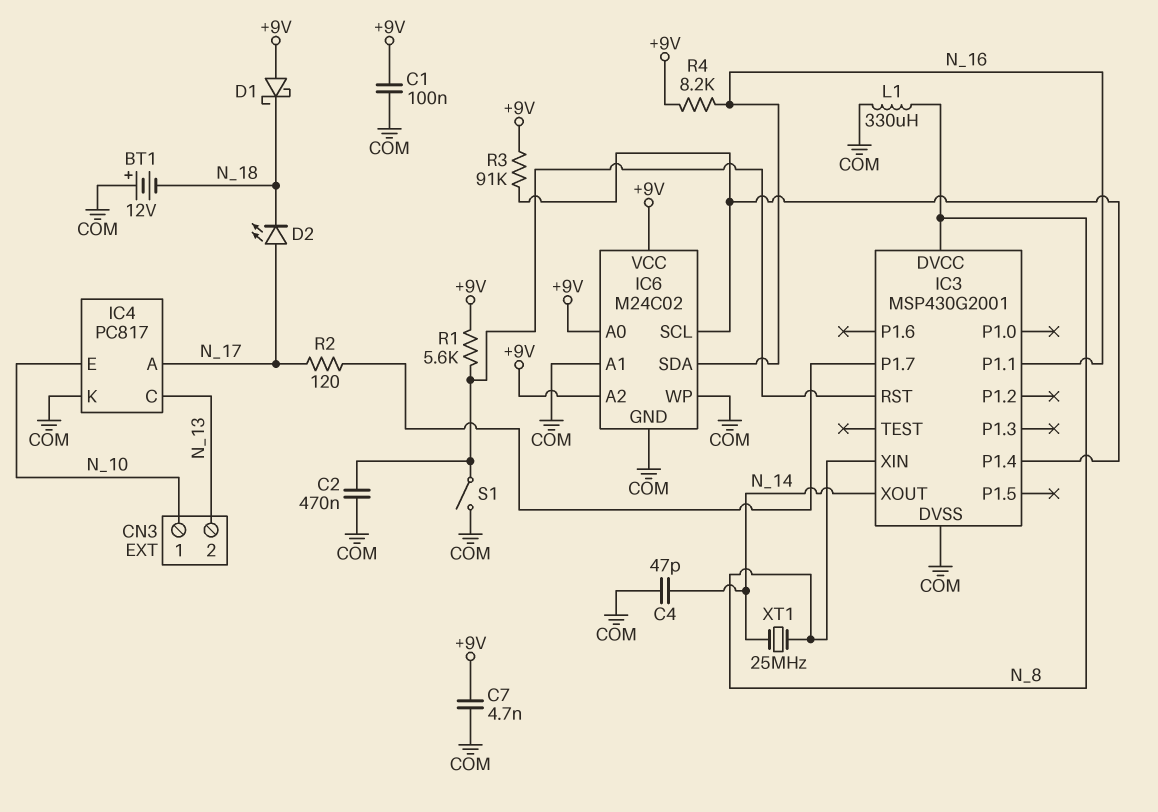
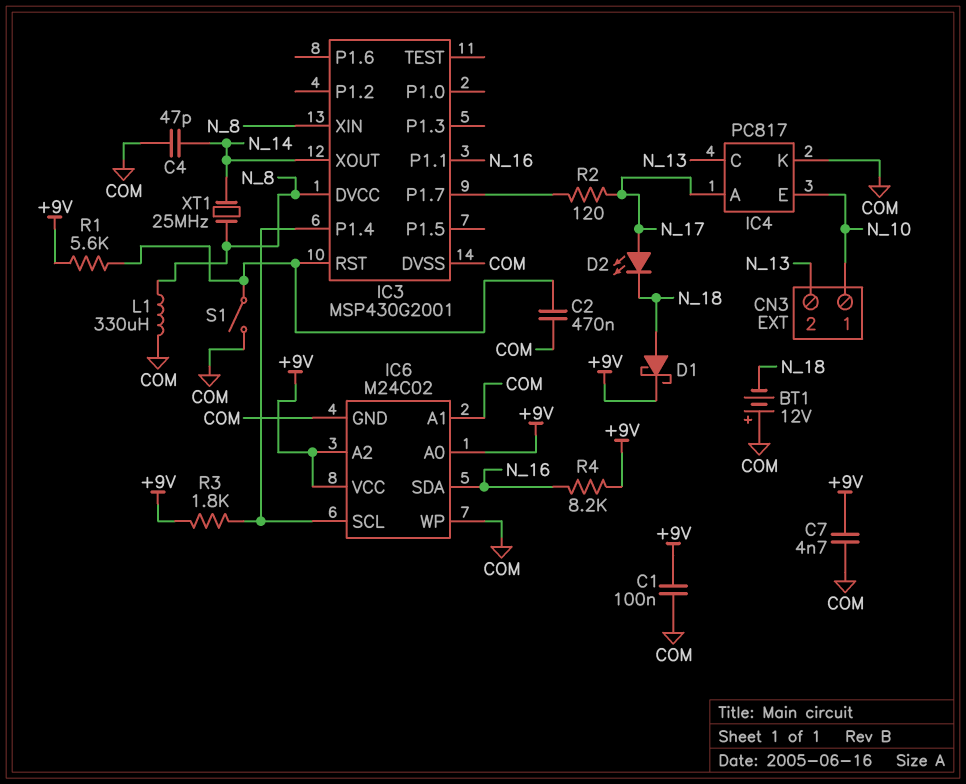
D1: schottky (A +9V, K N_18) -> schottky (A N_18, K +9V)
R3: 91k (+9V, IC3/P1.4) -> 1.8k (+9V, IC3/P1.4)

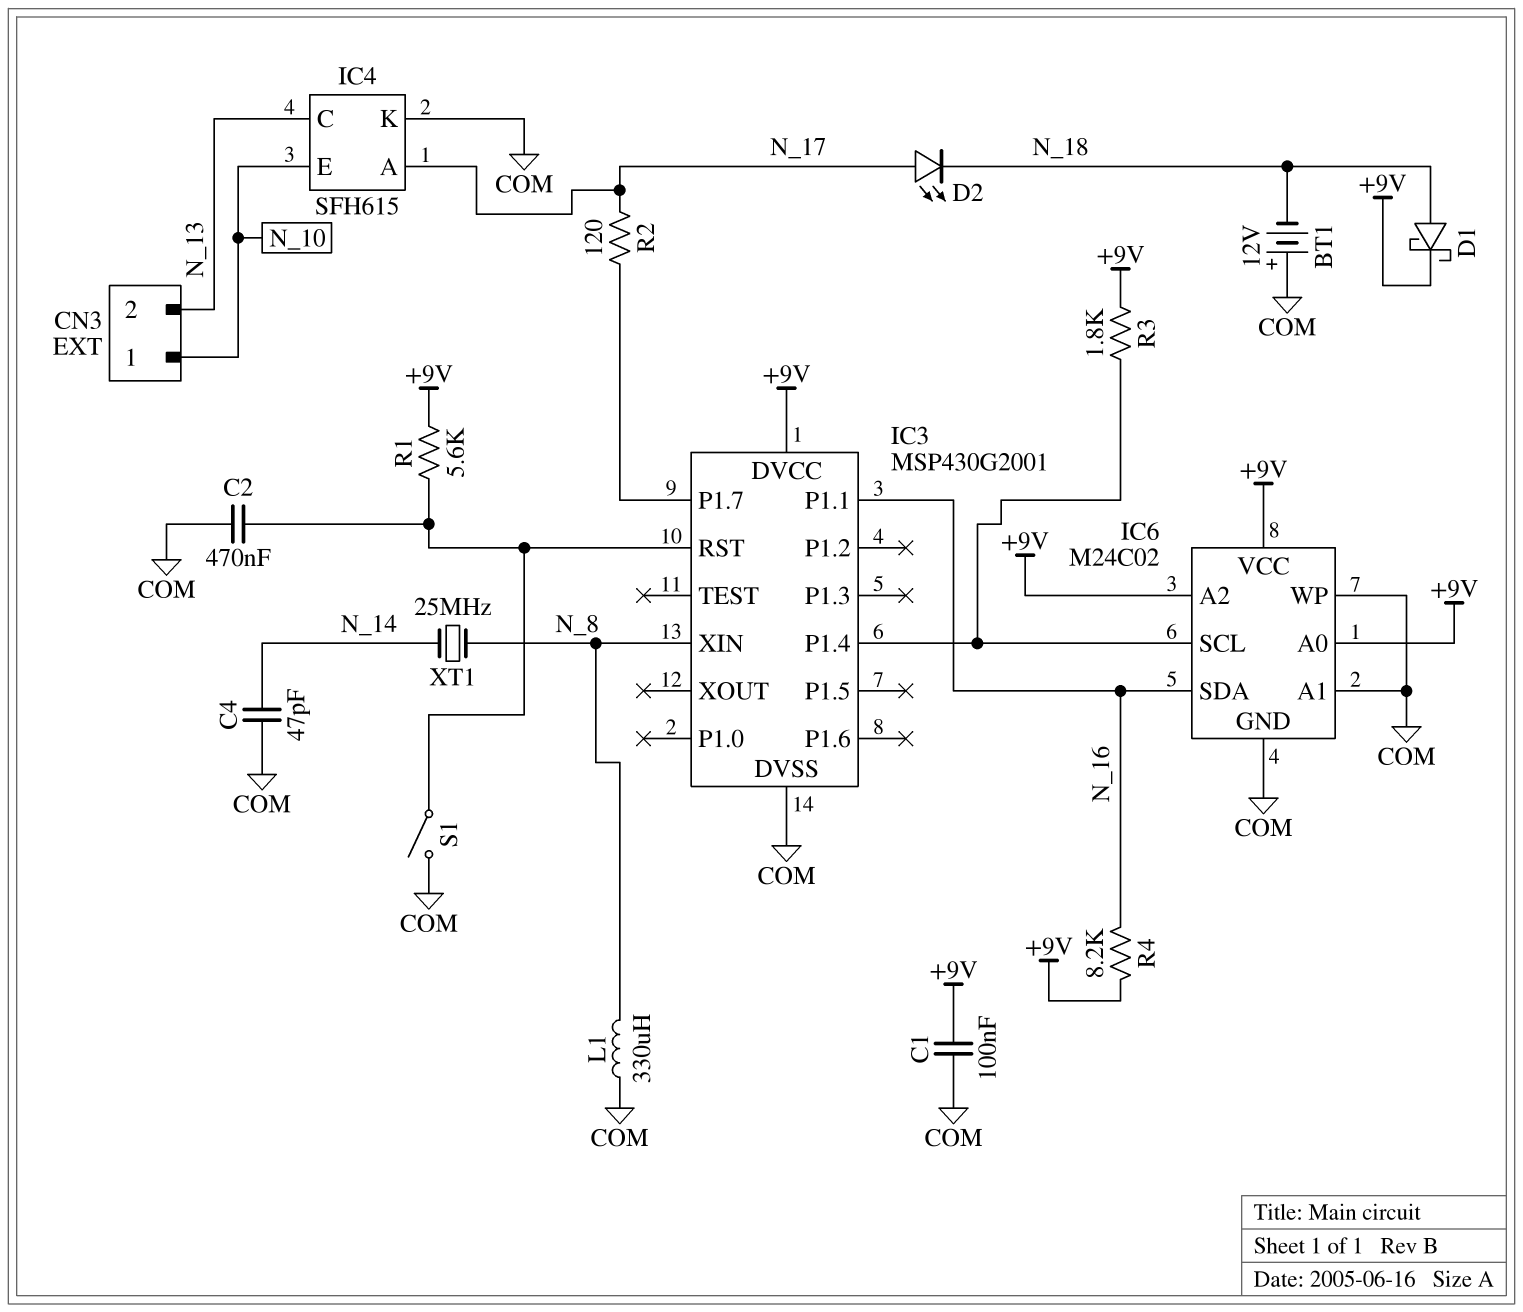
C7: 4.7nF (+9V, COM) -> none
IC3 pin DVCC: N_8 -> +9V
IC3 pin XOUT: N_14 -> none
IC4: PC817 -> SFH615

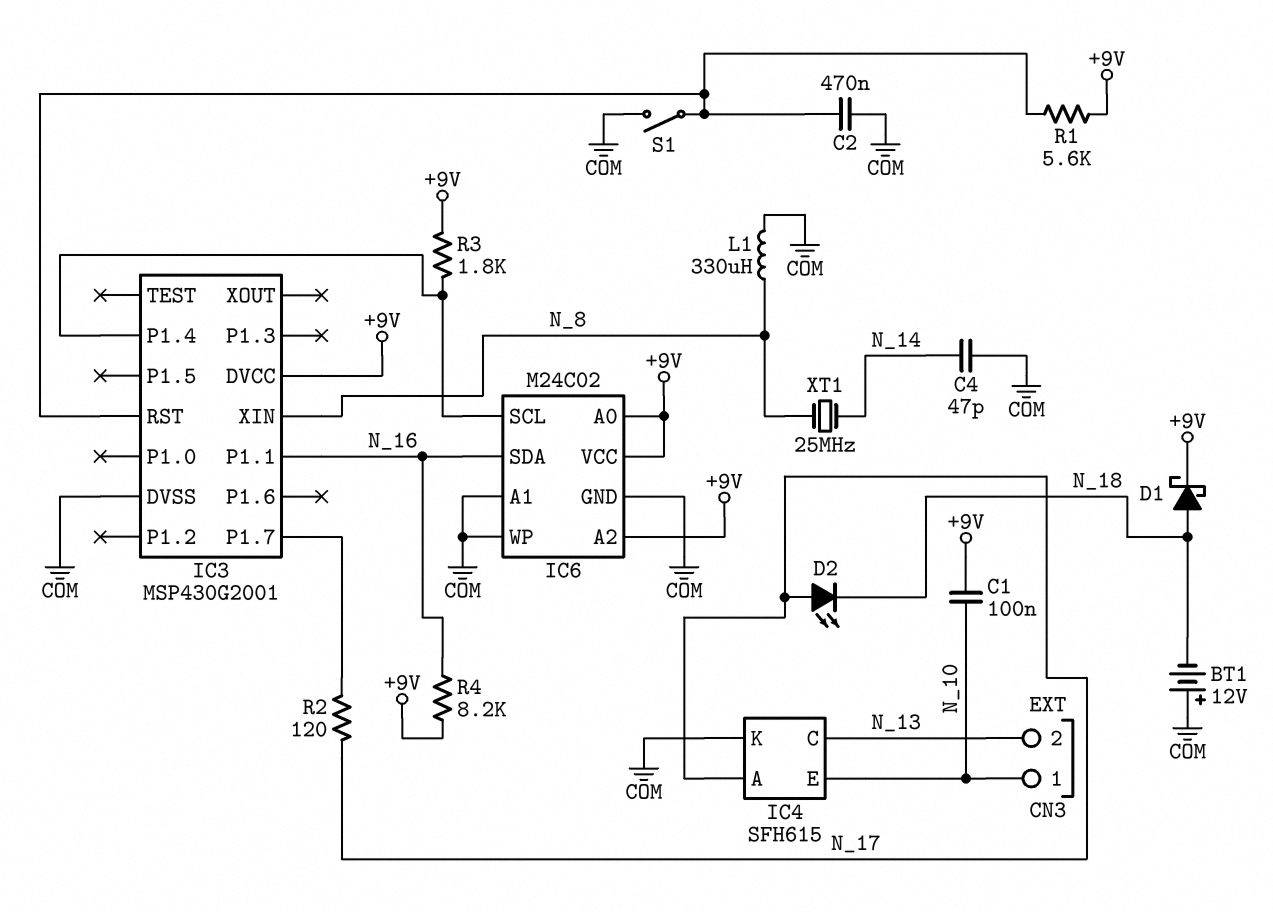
C1: 100nF (+9V, COM) -> 100nF (+9V, N_10)

